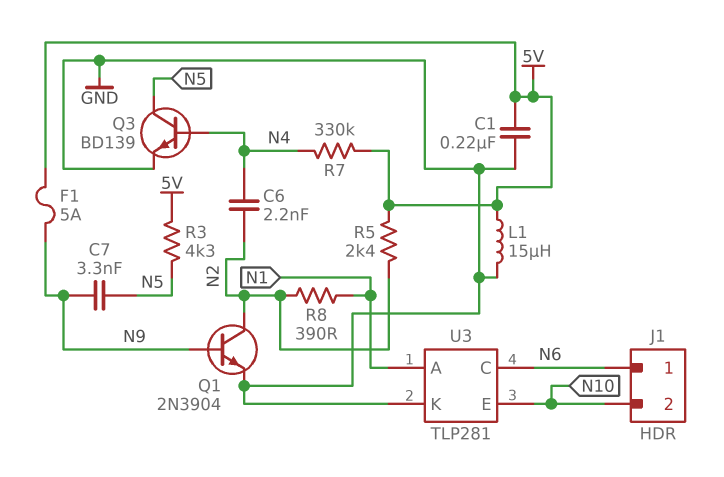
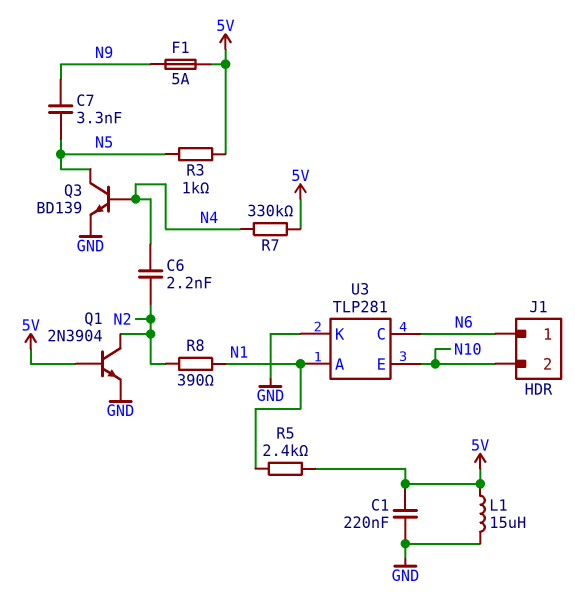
Q1: NPN 2N3904 (B N9, C N2, E GND) -> NPN 2N3904 (B 5V, C N2, E GND)
R3: 4.3k (5V, N5) -> 1k (5V, N5)
R5: 2.4k (5V, N2) -> 2.4k (5V, N1)

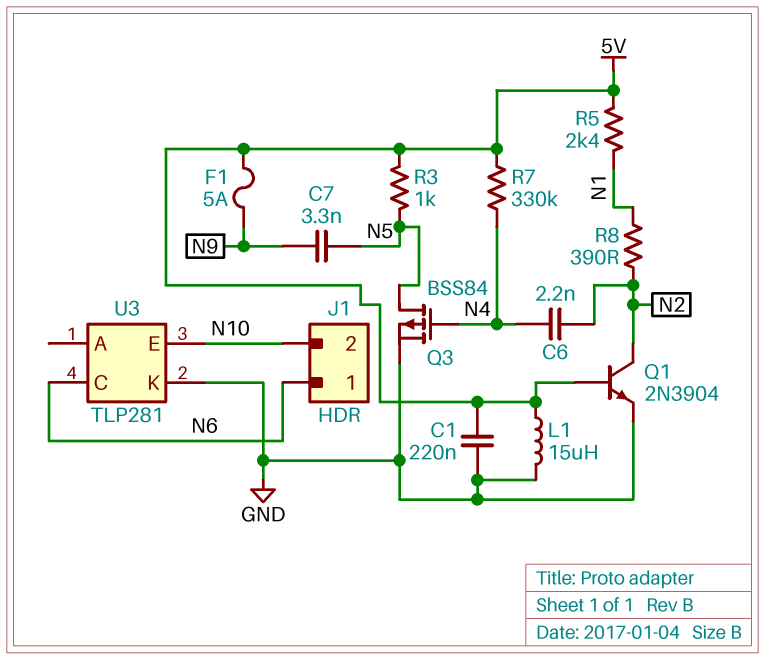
Q3: NPN BD139 (B N4, C N5, E GND) -> PMOS BSS84 (G N4, D N5, S GND)
U3 pin A: N1 -> none

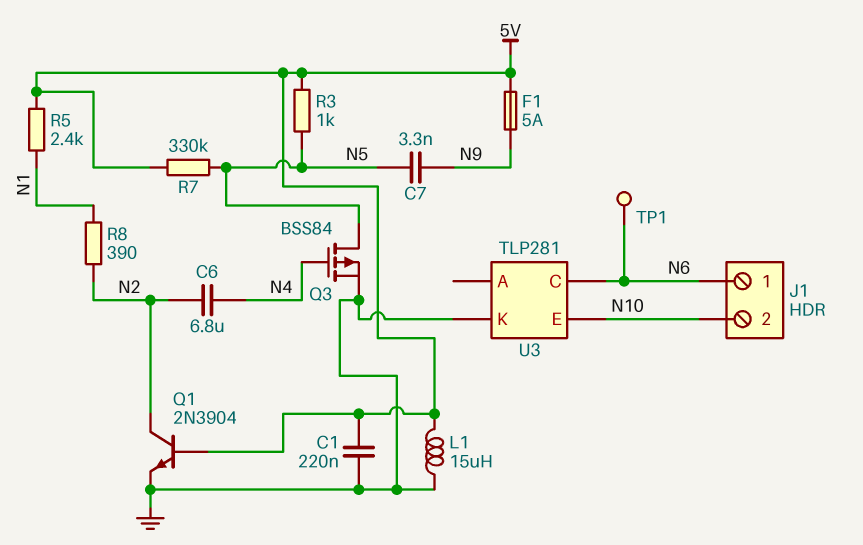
C6: 2.2nF (N2, N4) -> 6.8uF (N2, N4)
R7: 330k (5V, N4) -> 330k (5V, N5)
TP1: none -> test point (N6)

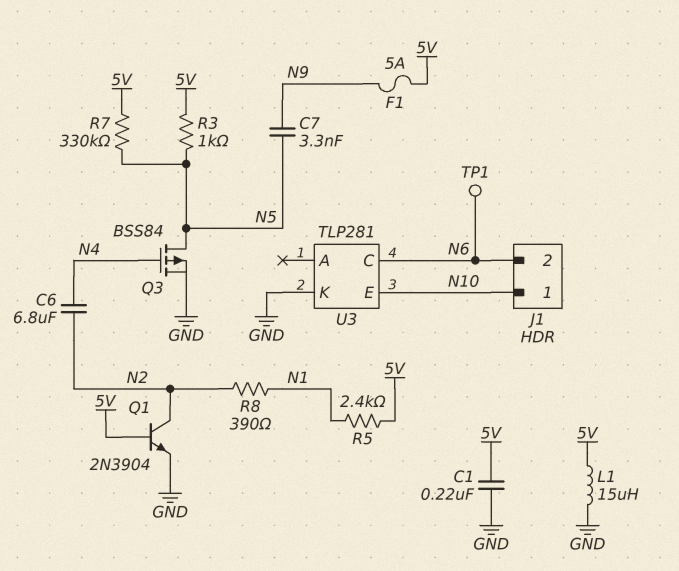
J1 pin 1: N6 -> N10
J1 pin 2: N10 -> N6

